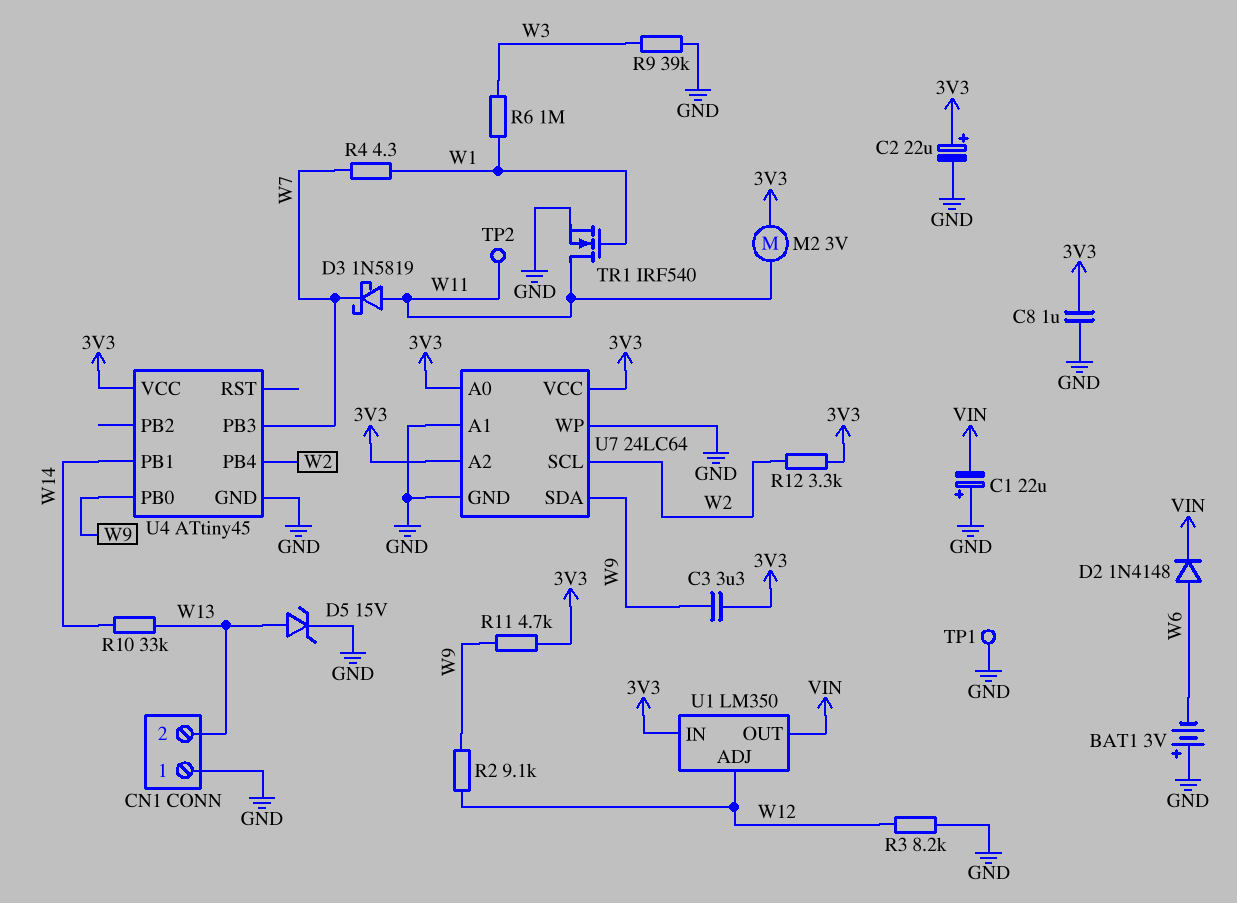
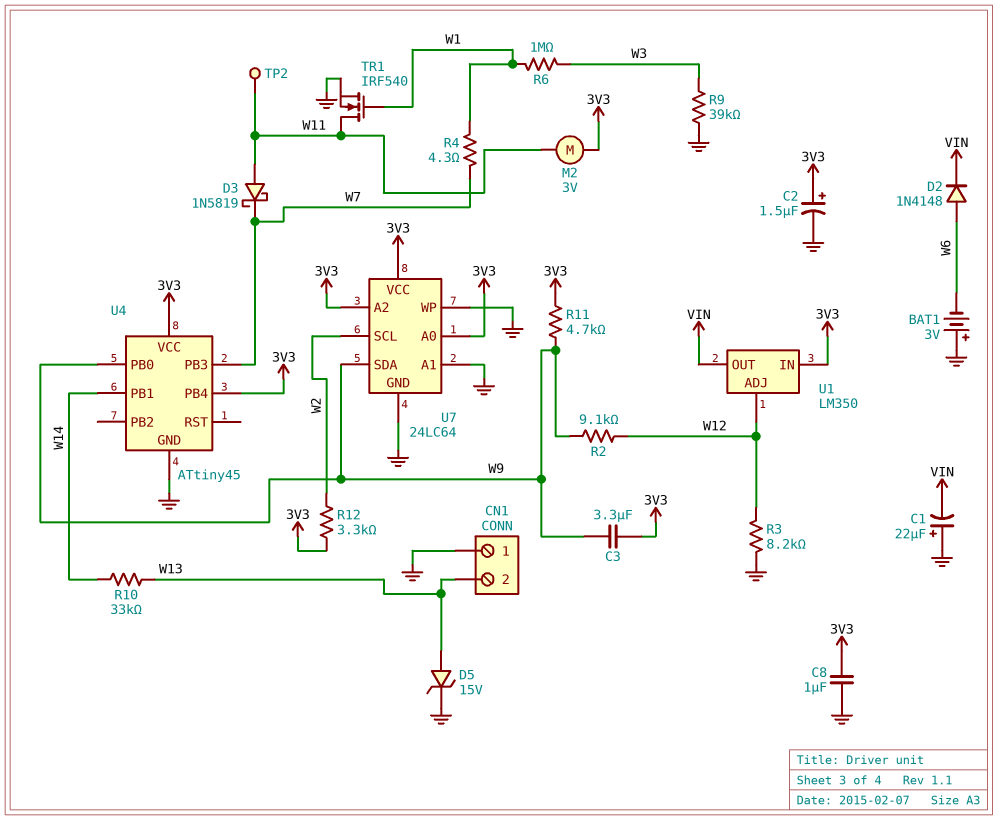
C2: 22uF (plus 3V3, minus GND) -> 1.5uF (plus 3V3, minus GND)
TP1: test point (GND) -> none
U4 pin PB4: W2 -> 3V3

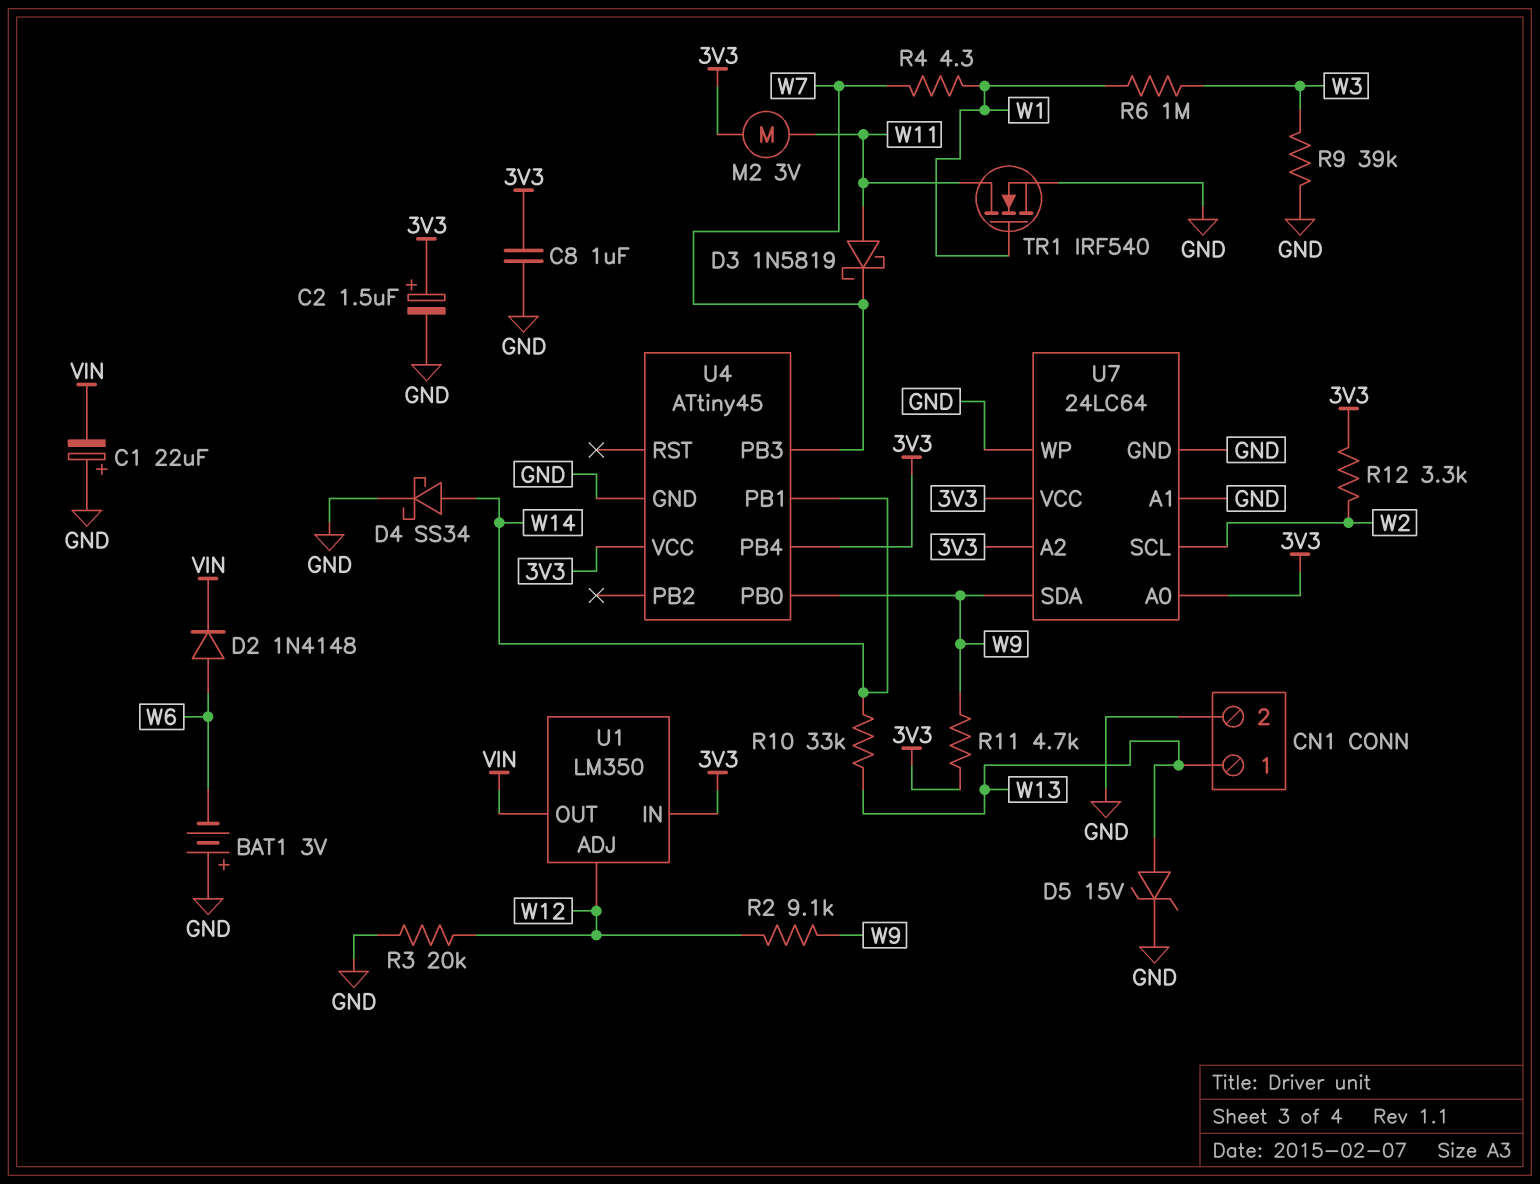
C3: 3.3uF (3V3, W9) -> none
CN1 pin 1: GND -> W13
CN1 pin 2: W13 -> GND
D4: none -> schottky SS34 (A W14, K GND)
R3: 8.2k (GND, W12) -> 20k (GND, W12)
TP2: test point (W11) -> none

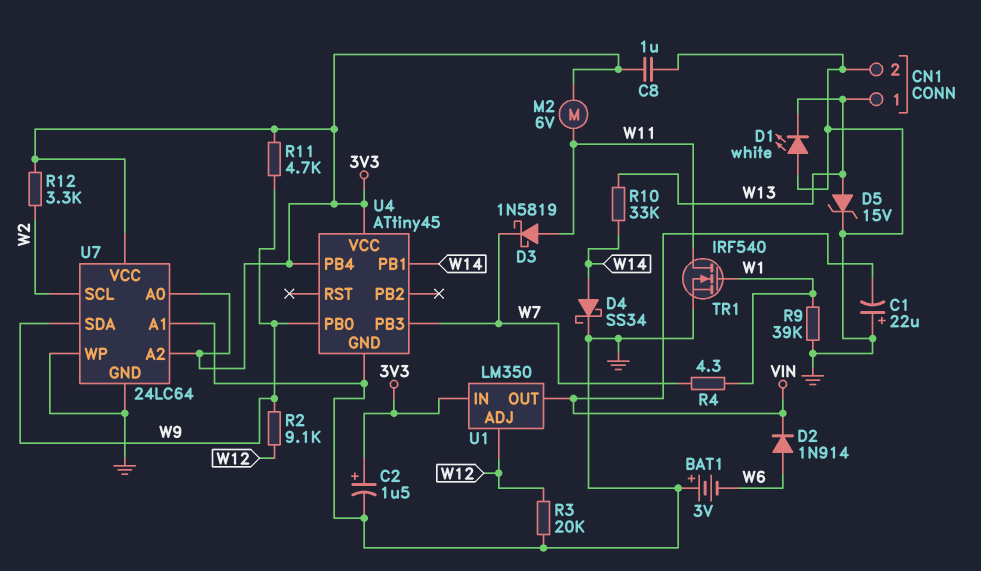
D1: none -> LED white (A GND, K W13)
D2: diode 1N4148 (A W6, K VIN) -> diode 1N914 (A W6, K VIN)
M2: motor 3V (3V3, W11) -> motor 6V (3V3, W11)
R6: 1M (W1, W3) -> none
R9: 39k (GND, W3) -> 39k (GND, W1)

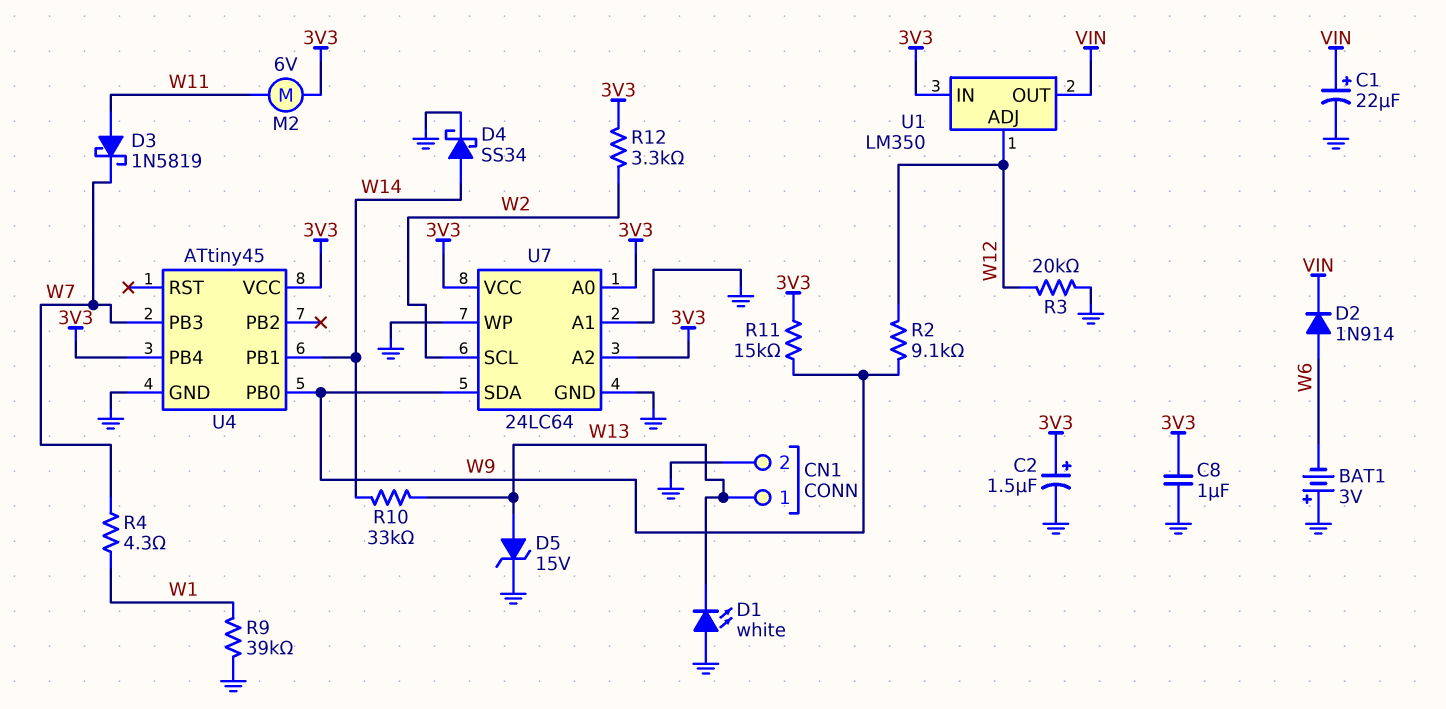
C1: 22uF (plus GND, minus VIN) -> 22uF (plus VIN, minus GND)
R11: 4.7k (3V3, W9) -> 15k (3V3, W9)
TR1: NMOS IRF540 (G W1, D W11, S GND) -> none

